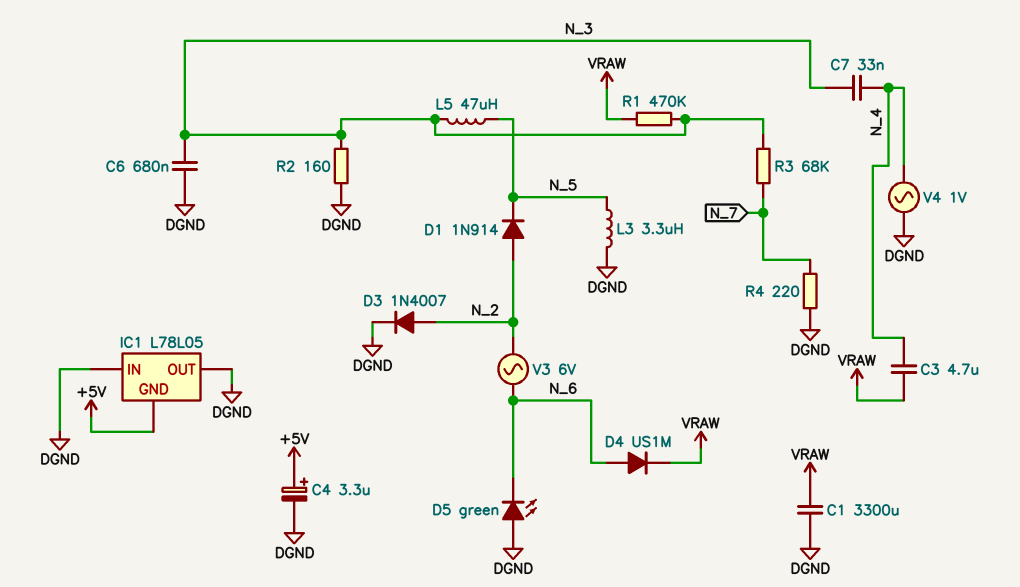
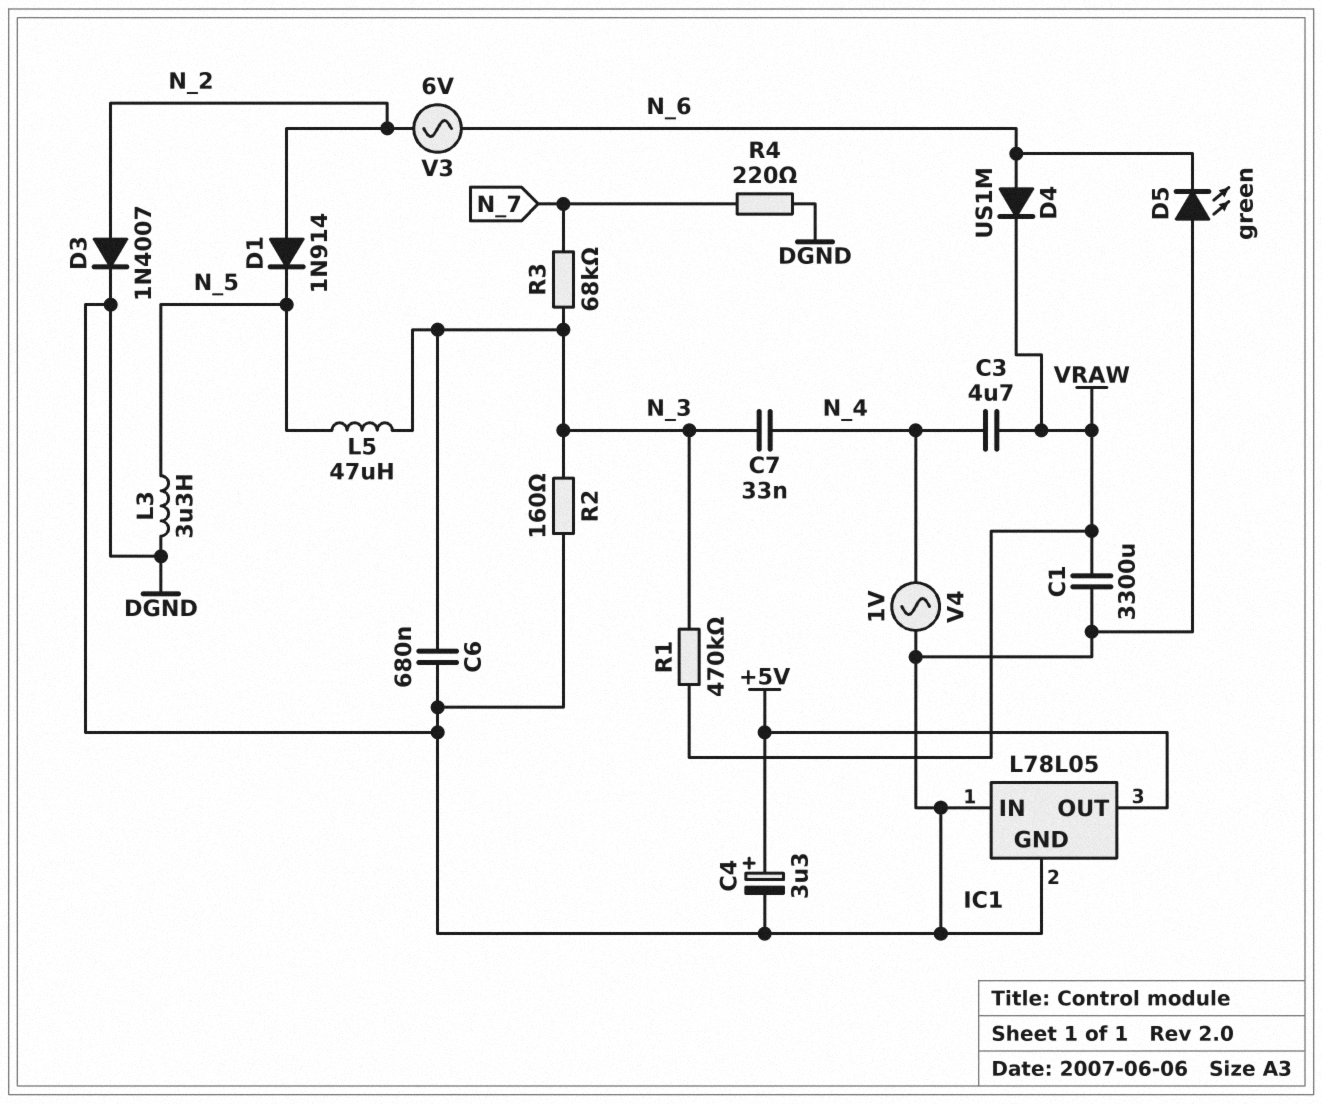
IC1 pin GND: +5V -> DGND
IC1 pin OUT: DGND -> +5V

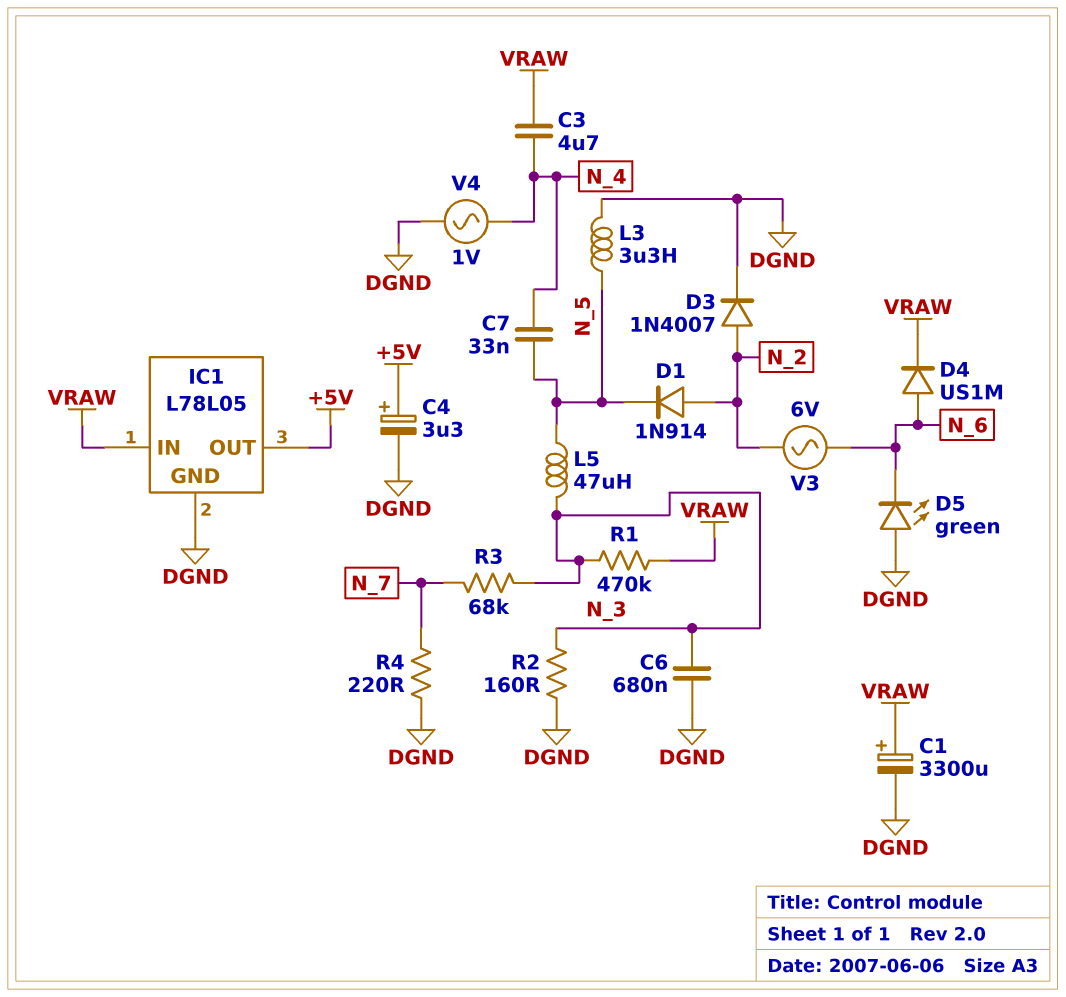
C1: 3300uF (DGND, VRAW) -> 3300uF (plus VRAW, minus DGND)
C7: 33nF (N_3, N_4) -> 33nF (N_4, N_5)
IC1 pin IN: DGND -> VRAW

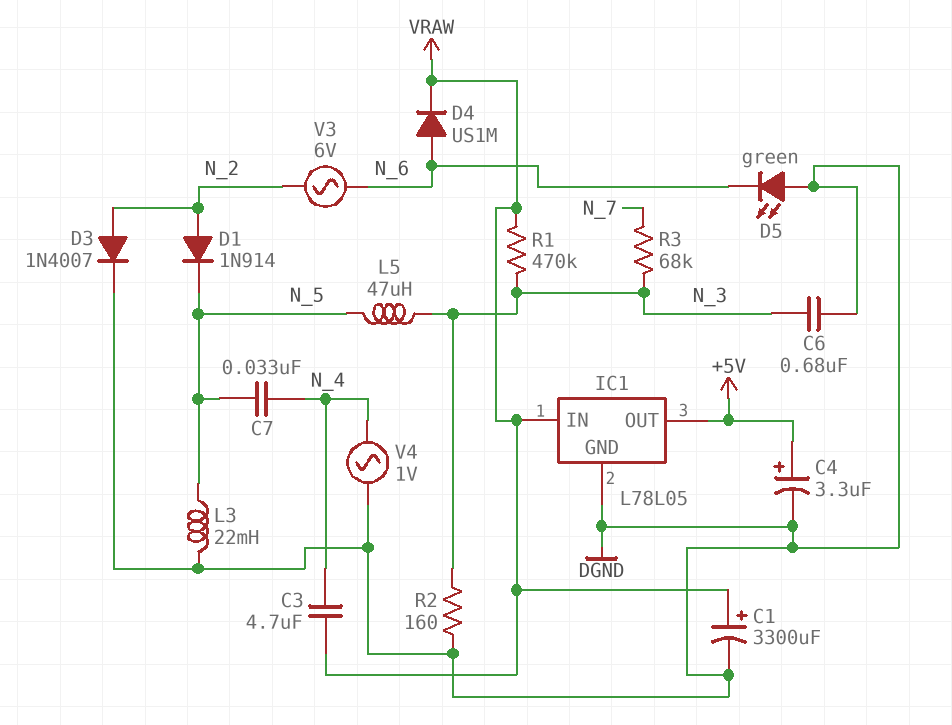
L3: 3.3uH (DGND, N_5) -> 22mH (DGND, N_5)
R4: 220 (DGND, N_7) -> none

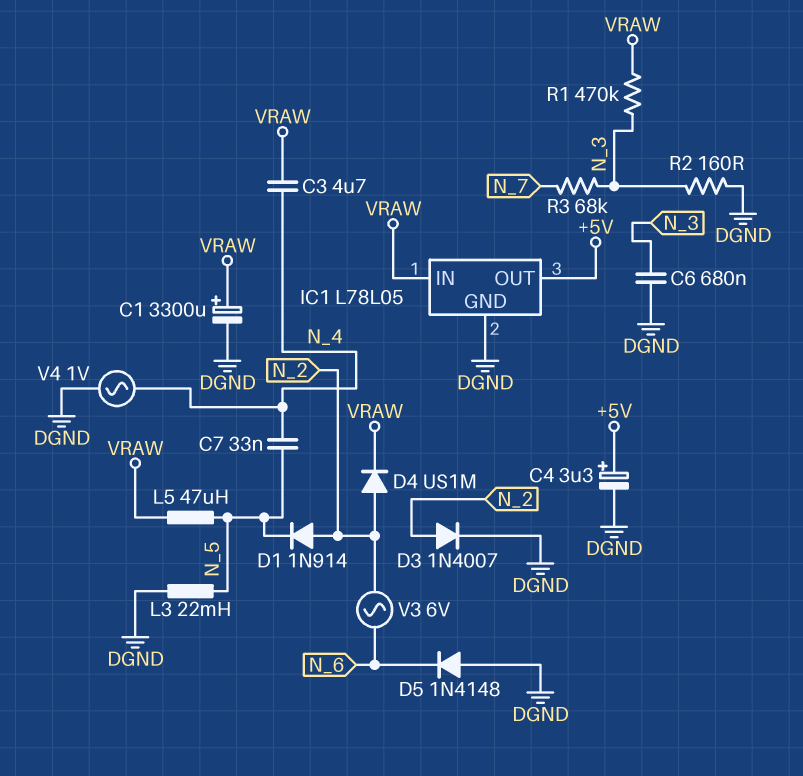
D4: diode US1M (A N_6, K VRAW) -> diode US1M (A N_2, K VRAW)
D5: LED green (A DGND, K N_6) -> diode 1N4148 (A DGND, K N_6)
L5: 47uH (N_3, N_5) -> 47uH (N_5, VRAW)

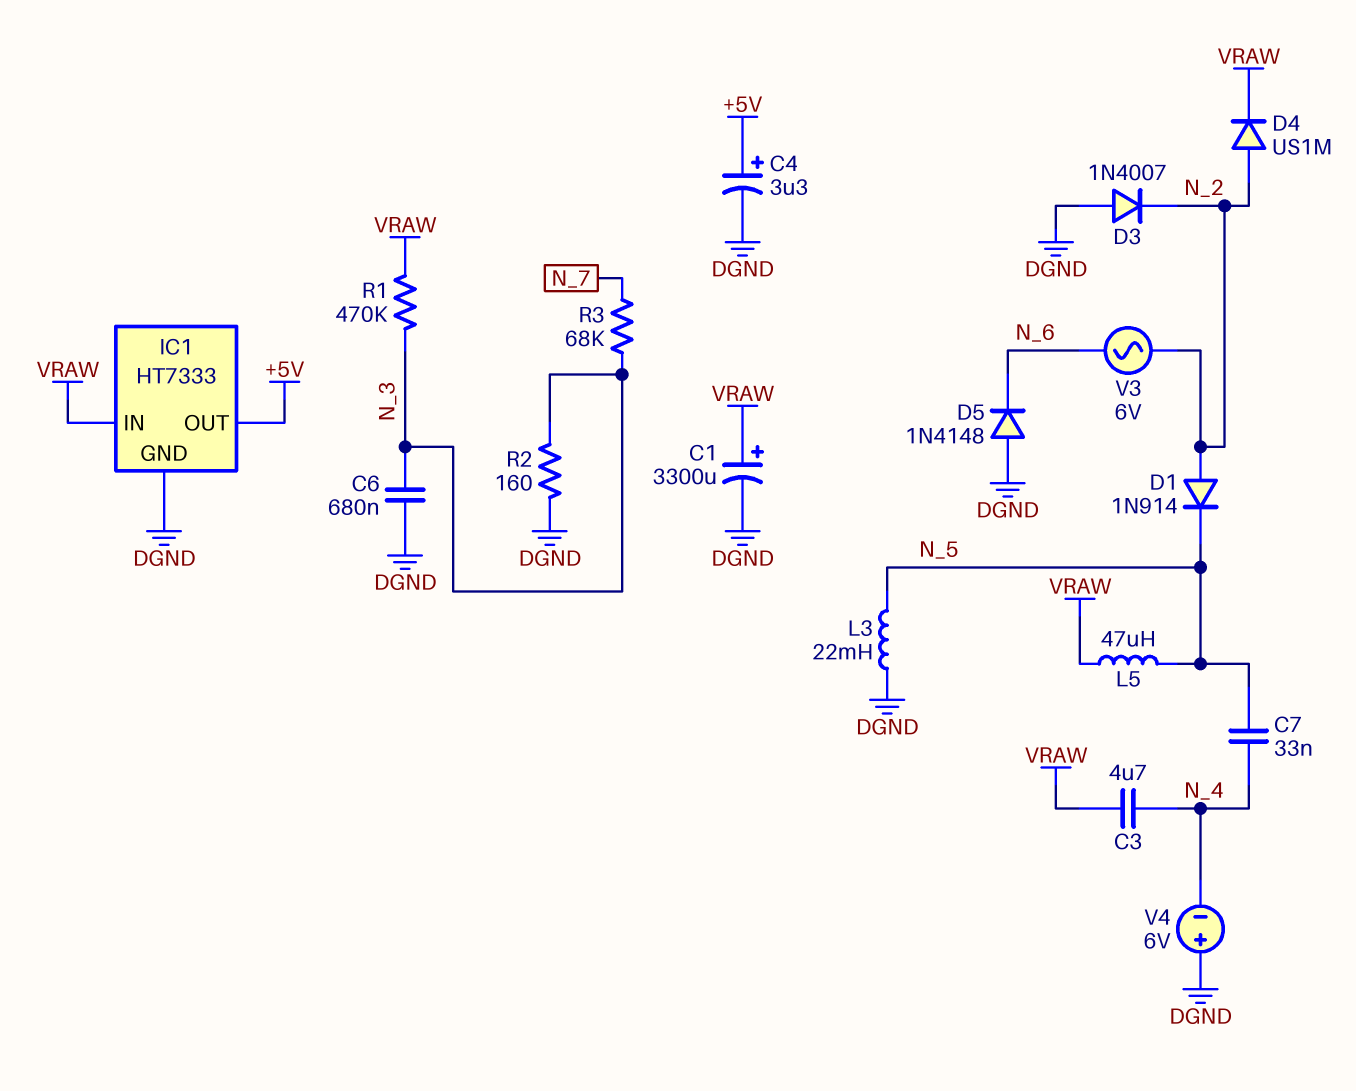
D3: diode 1N4007 (A N_2, K DGND) -> diode 1N4007 (A DGND, K N_2)
IC1: L78L05 -> HT7333
V4: AC 1V (DGND, N_4) -> 6V (plus DGND, minus N_4)

